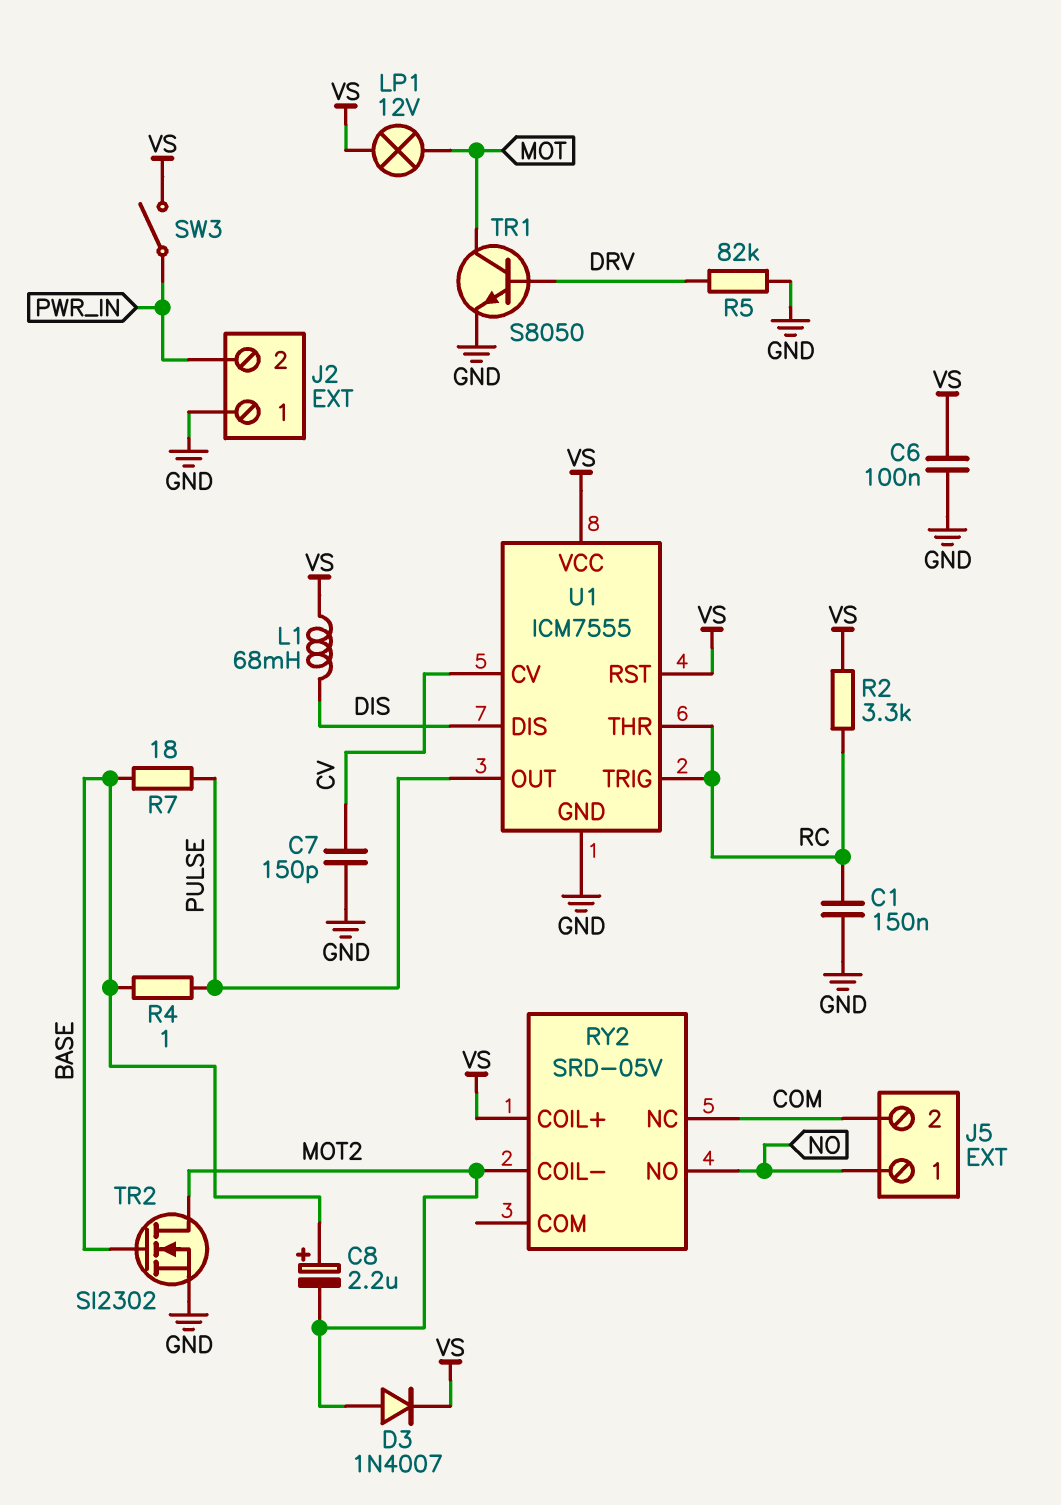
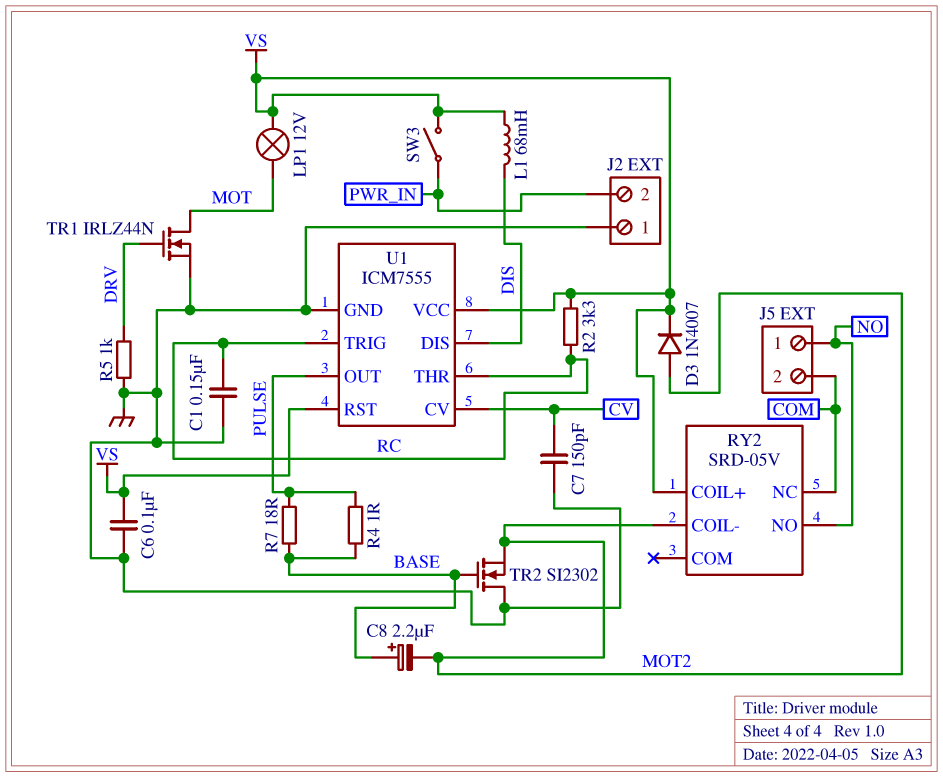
R5: 82k (DRV, GND) -> 1k (DRV, GND)
TR1: NPN S8050 (B DRV, C MOT, E GND) -> NMOS IRLZ44N (G DRV, D MOT, S GND)
TR2: NMOS SI2302 (G BASE, D MOT2, S GND) -> NMOS SI2302 (G BASE, D GND, S MOT2)

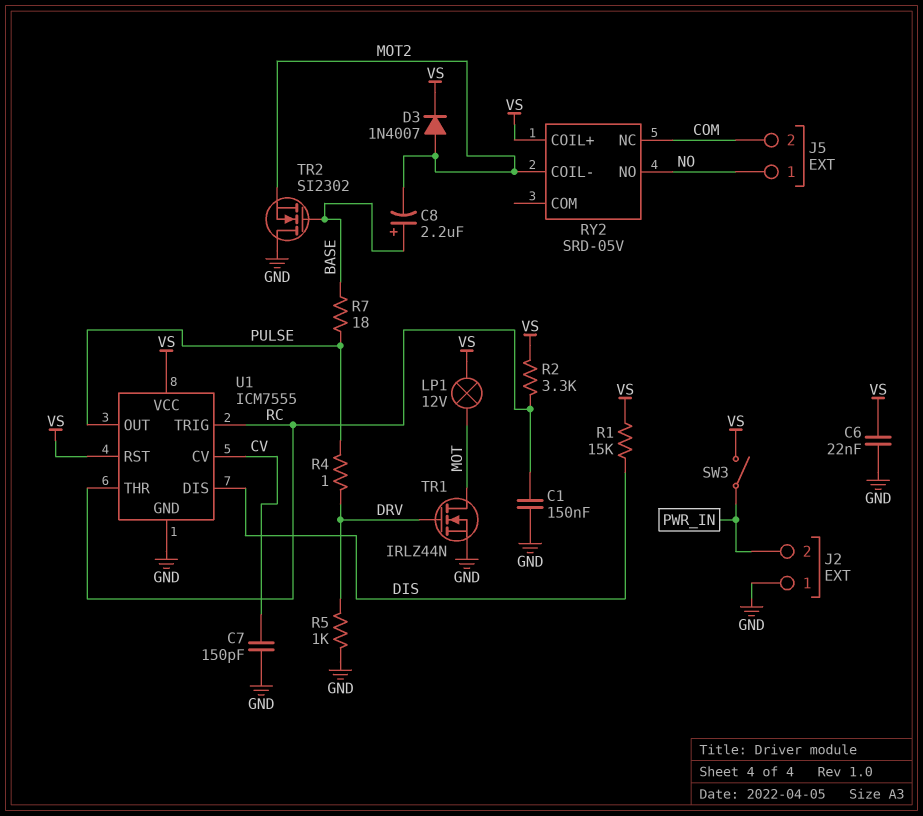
C6: 100nF (GND, VS) -> 22nF (GND, VS)
L1: 68mH (DIS, VS) -> none
R1: none -> 15k (DIS, VS)
R4: 1 (BASE, PULSE) -> 1 (DRV, PULSE)

